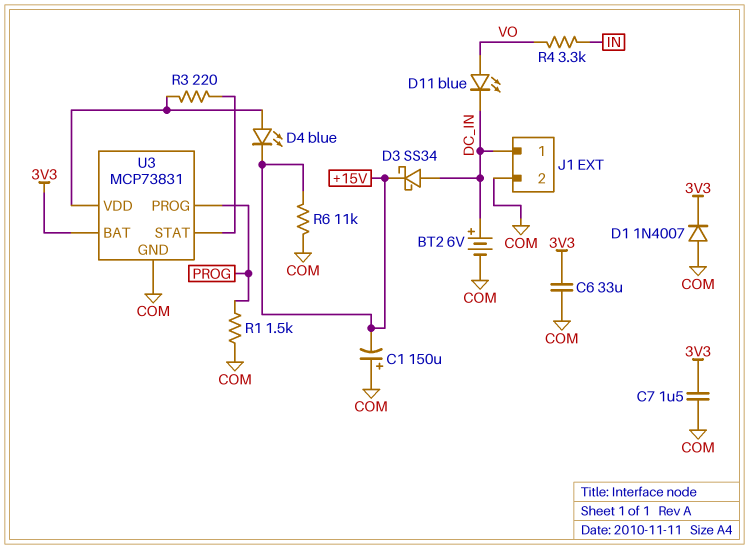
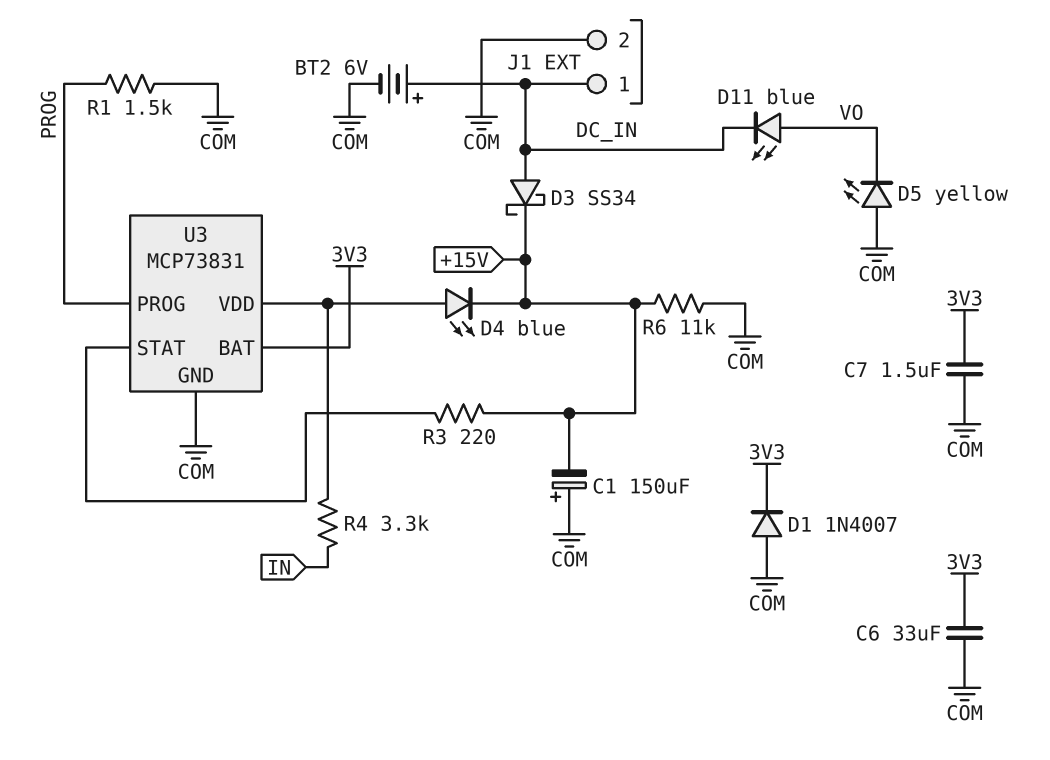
D5: none -> LED yellow (A COM, K VO)
R3: 220 (U3/STAT, U3/VDD) -> 220 (+15V, U3/STAT)
R4: 3.3k (IN, VO) -> 3.3k (IN, U3/VDD)

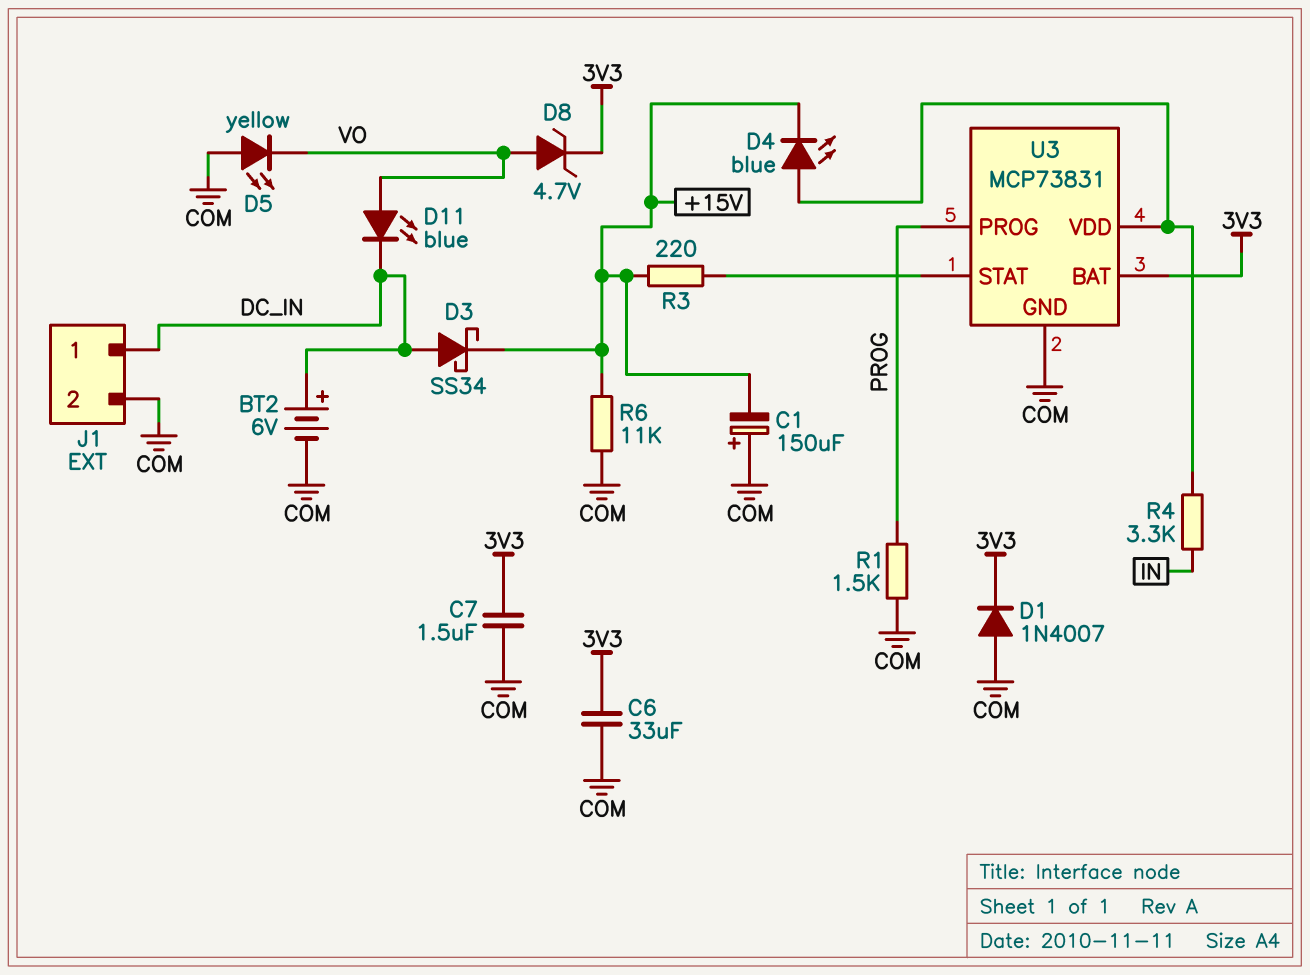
D8: none -> zener 4.7V (A VO, K 3V3)

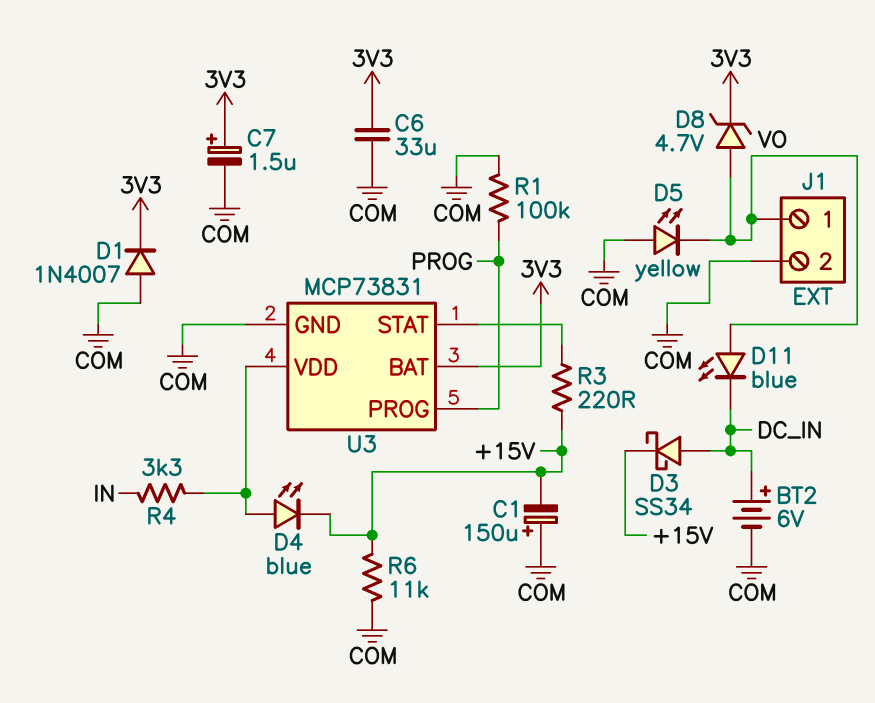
C7: 1.5uF (3V3, COM) -> 1.5uF (plus 3V3, minus COM)
J1 pin 1: DC_IN -> VO
R1: 1.5k (COM, PROG) -> 100k (COM, PROG)

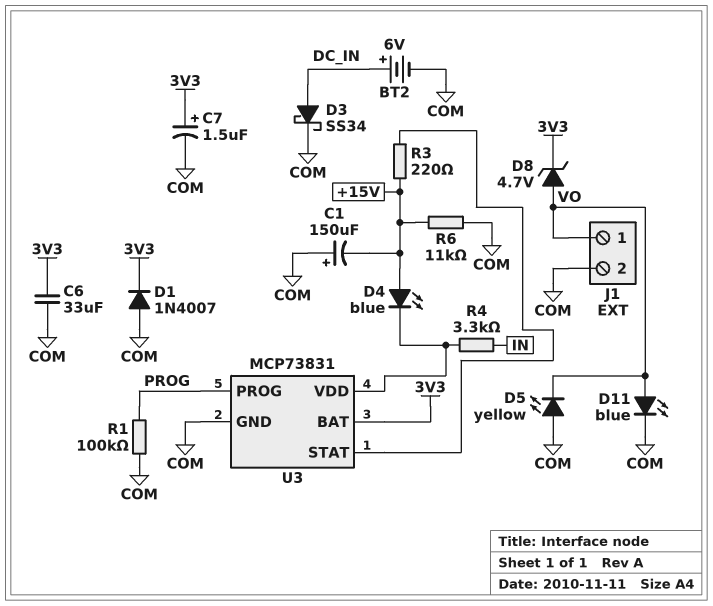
D3: schottky SS34 (A DC_IN, K +15V) -> schottky SS34 (A DC_IN, K COM)
D4: LED blue (A U3/VDD, K +15V) -> LED blue (A +15V, K U3/VDD)
D11: LED blue (A VO, K DC_IN) -> LED blue (A VO, K COM)

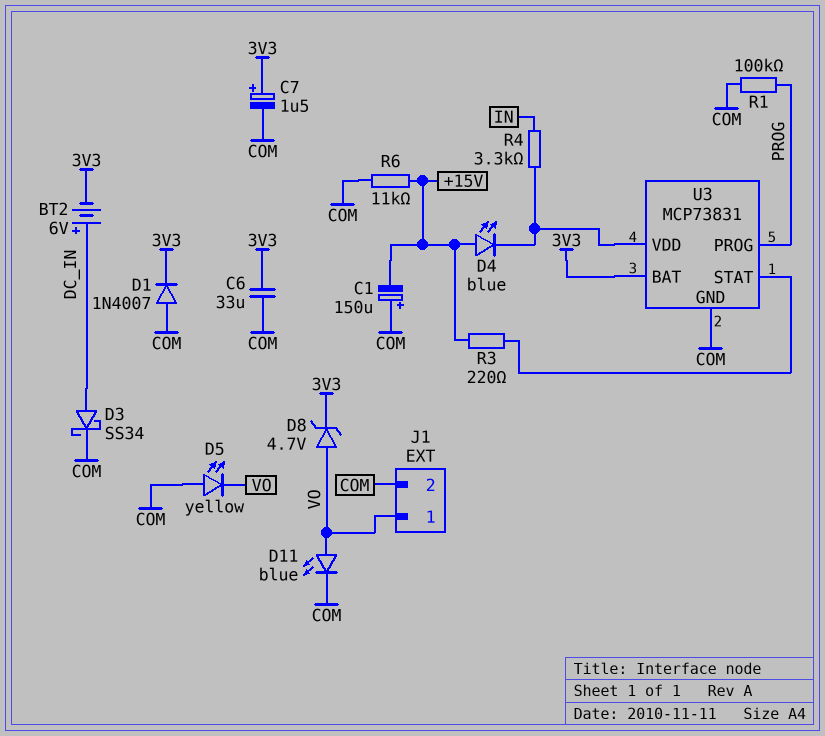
BT2: 6V (plus DC_IN, minus COM) -> 6V (plus DC_IN, minus 3V3)

